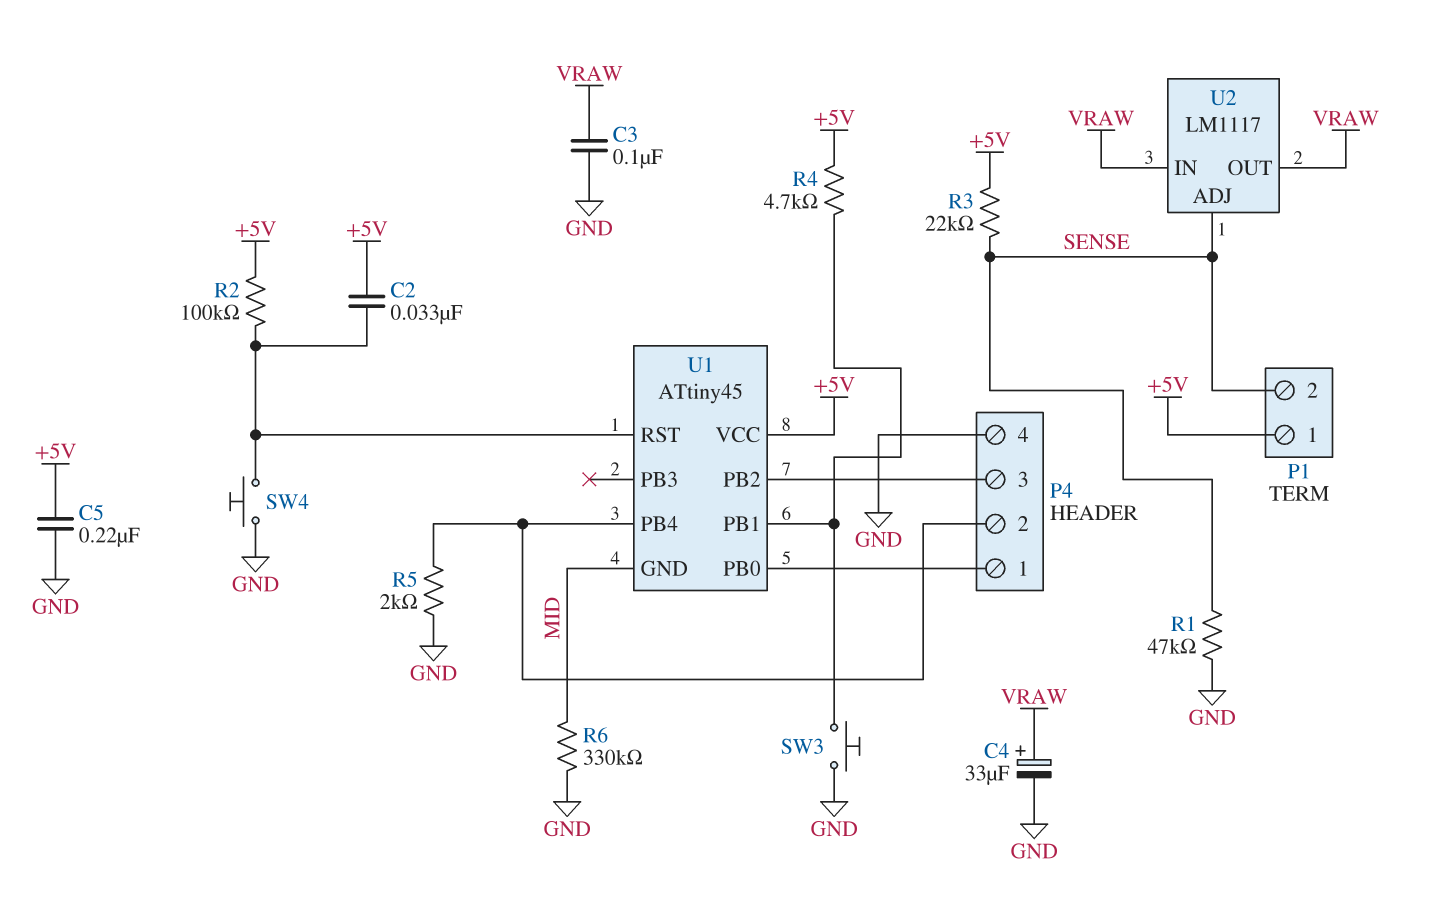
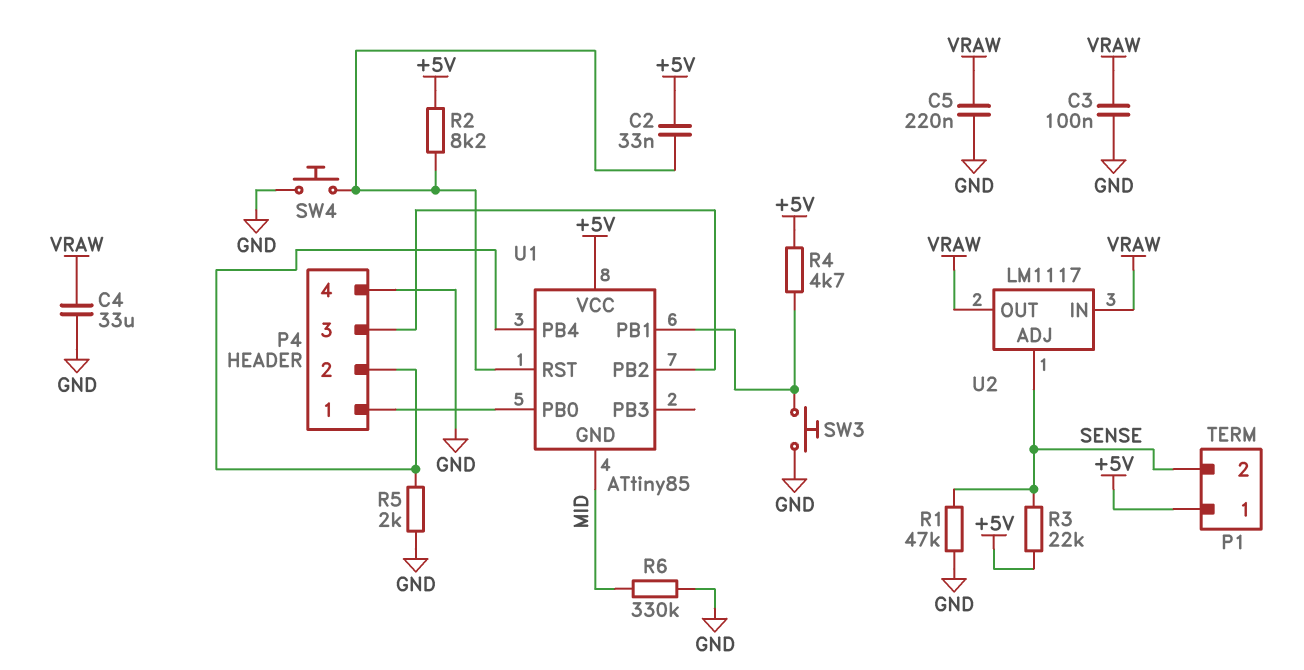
C4: 33uF (plus VRAW, minus GND) -> 33uF (GND, VRAW)
C5: 220nF (+5V, GND) -> 220nF (GND, VRAW)
R2: 100k (+5V, U1/RST) -> 8.2k (+5V, U1/RST)
U1: ATtiny45 -> ATtiny85

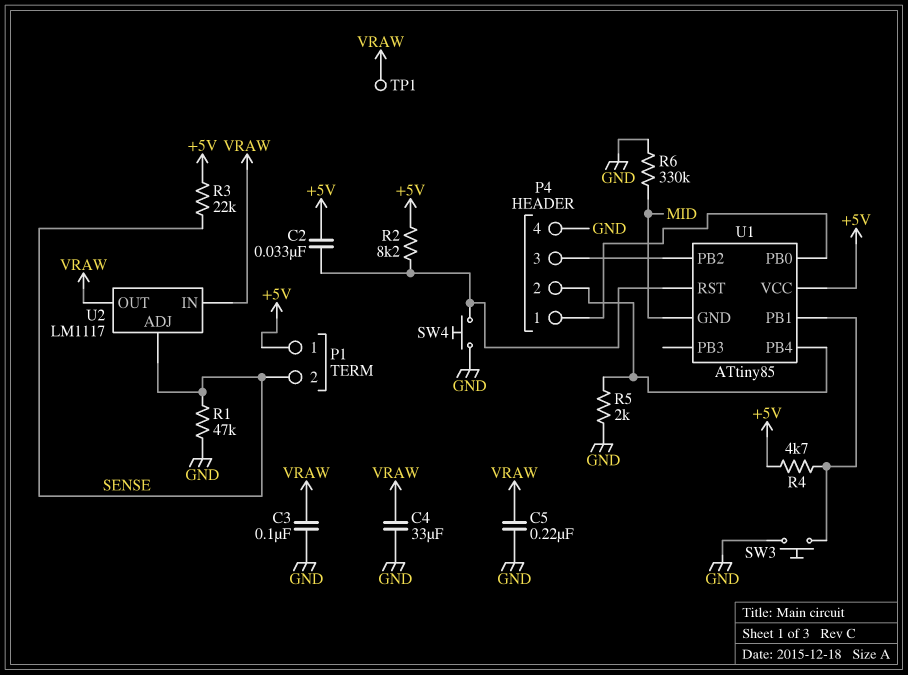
TP1: none -> test point (VRAW)

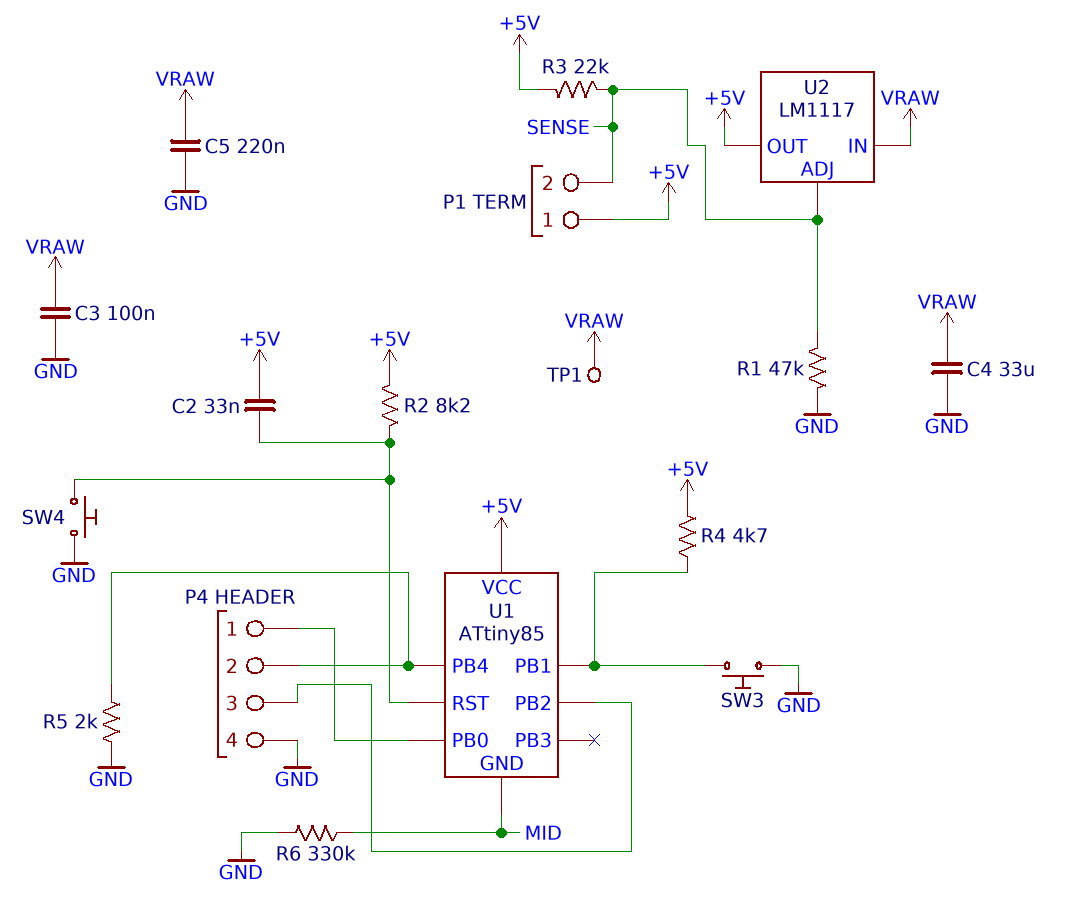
U2 pin OUT: VRAW -> +5V

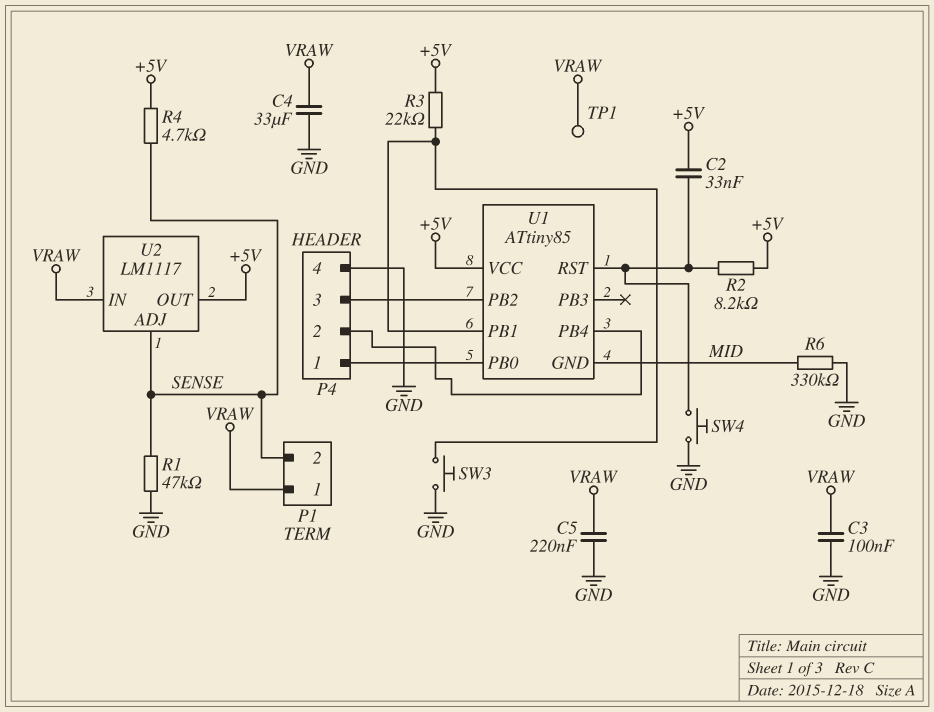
P1 pin 1: +5V -> VRAW
R3: 22k (+5V, SENSE) -> 22k (+5V, U1/PB1)
R4: 4.7k (+5V, U1/PB1) -> 4.7k (+5V, SENSE)
R5: 2k (GND, P4/2) -> none

